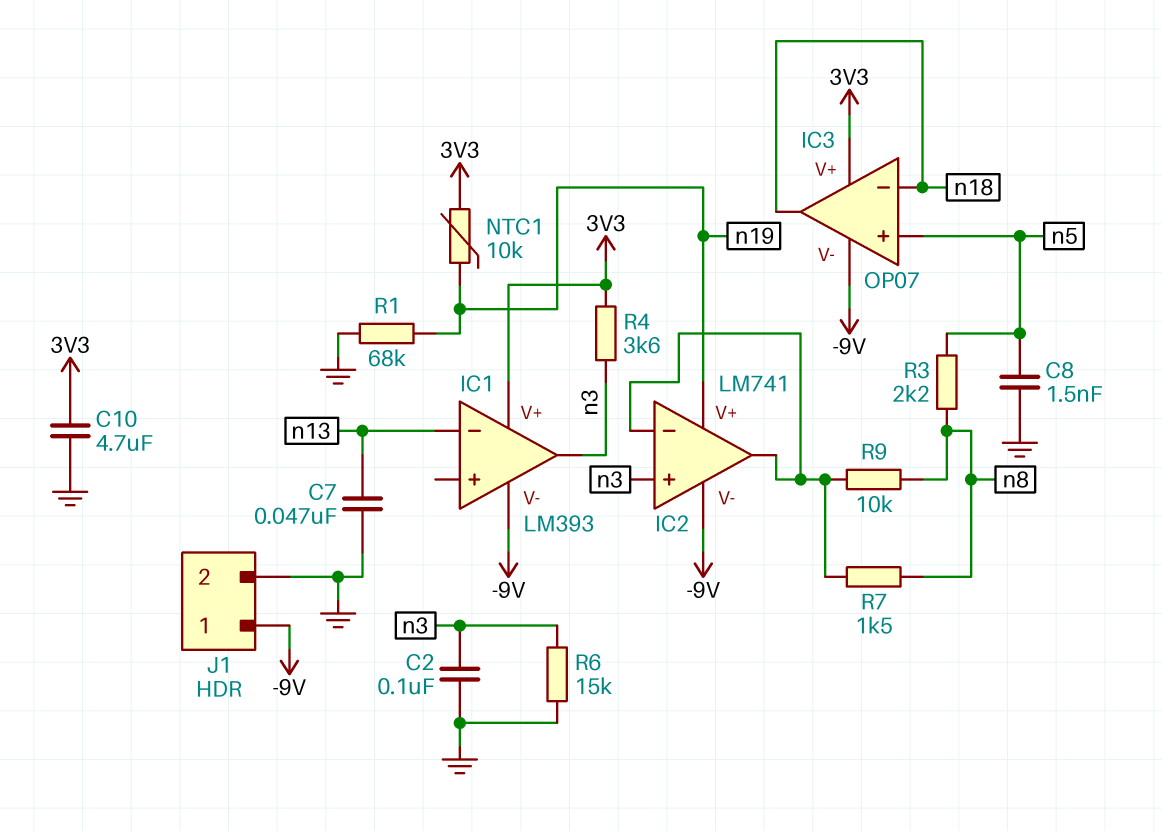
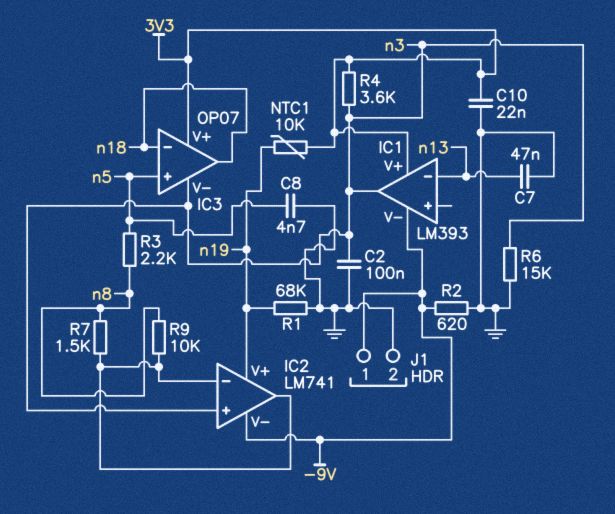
C8: 1.5nF (GND, n5) -> 4.7nF (GND, n5)
C10: 4.7uF (3V3, GND) -> 22nF (3V3, GND)
IC3 pin V-: -9V -> n3
R2: none -> 620 (-9V, GND)

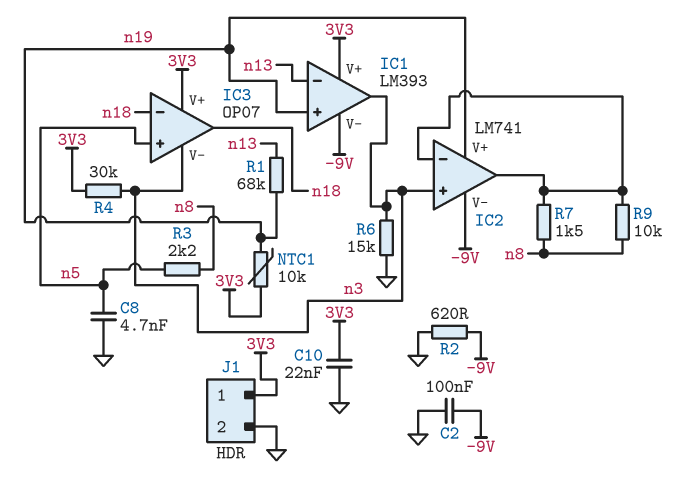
C2: 100nF (GND, n3) -> 100nF (-9V, GND)
C7: 47nF (GND, n13) -> none
IC1 pin in+: none -> n19
J1 pin 1: -9V -> 3V3
R1: 68k (GND, n19) -> 68k (n13, n19)
R4: 3.6k (3V3, n3) -> 30k (3V3, n3)

